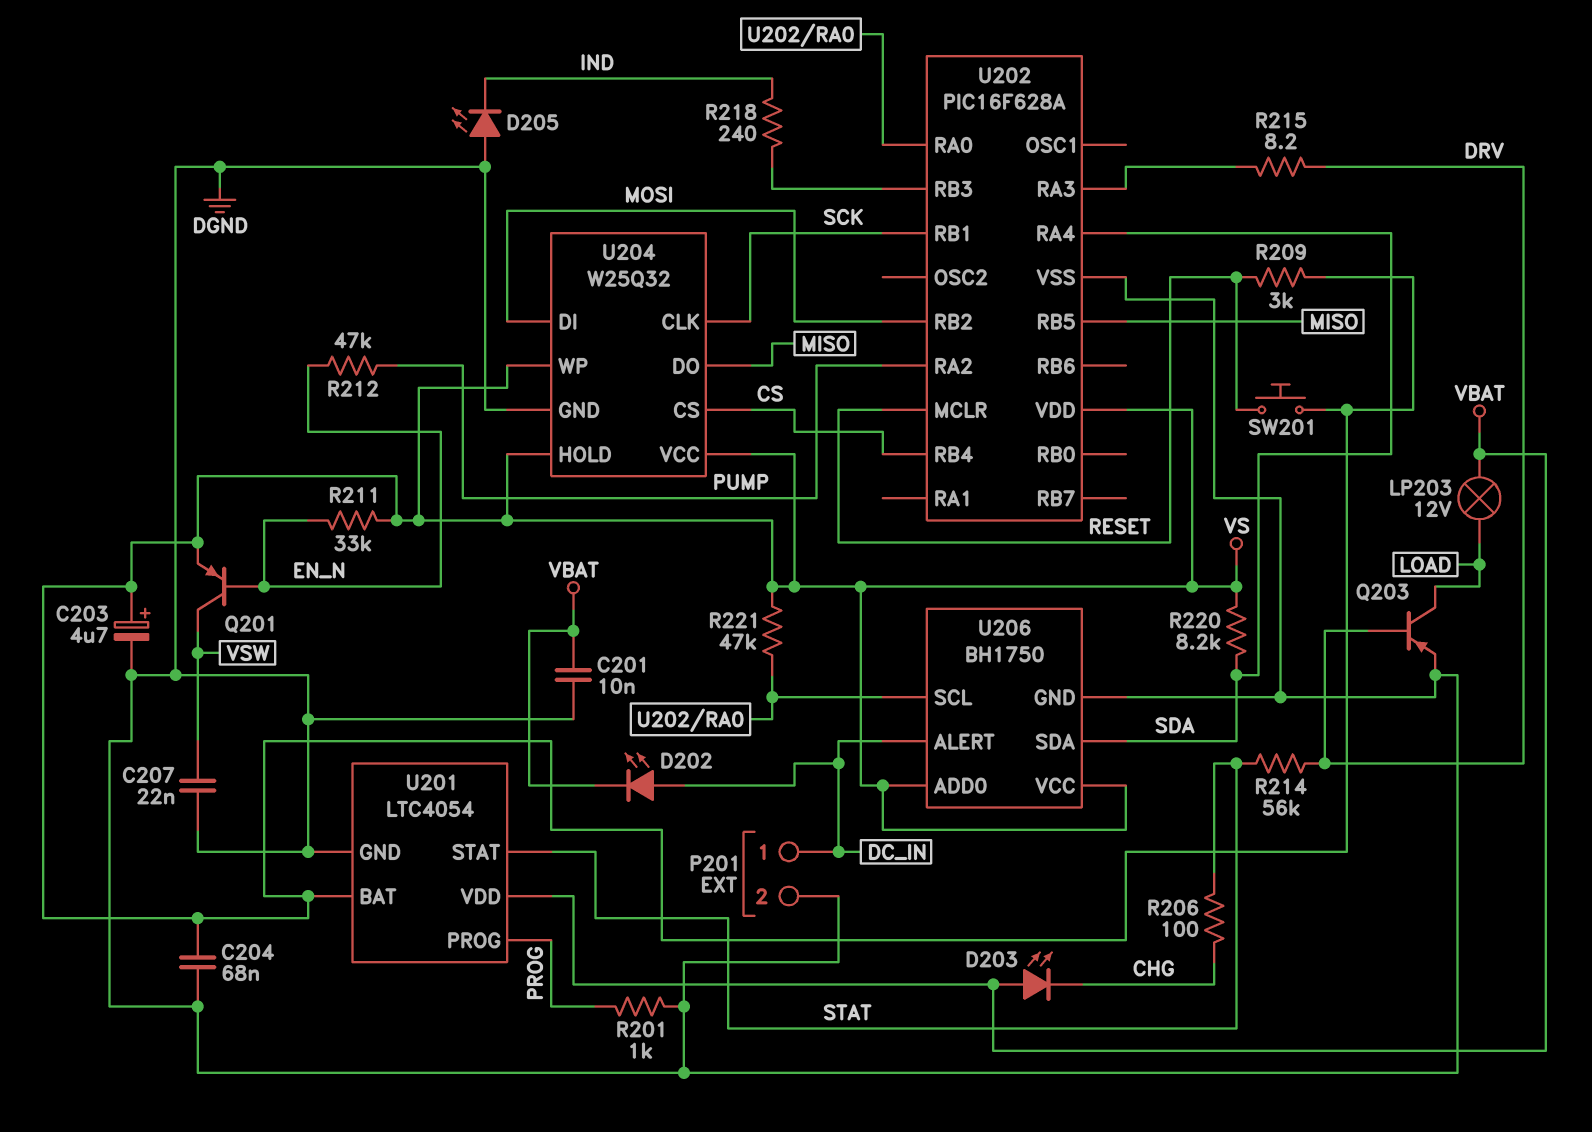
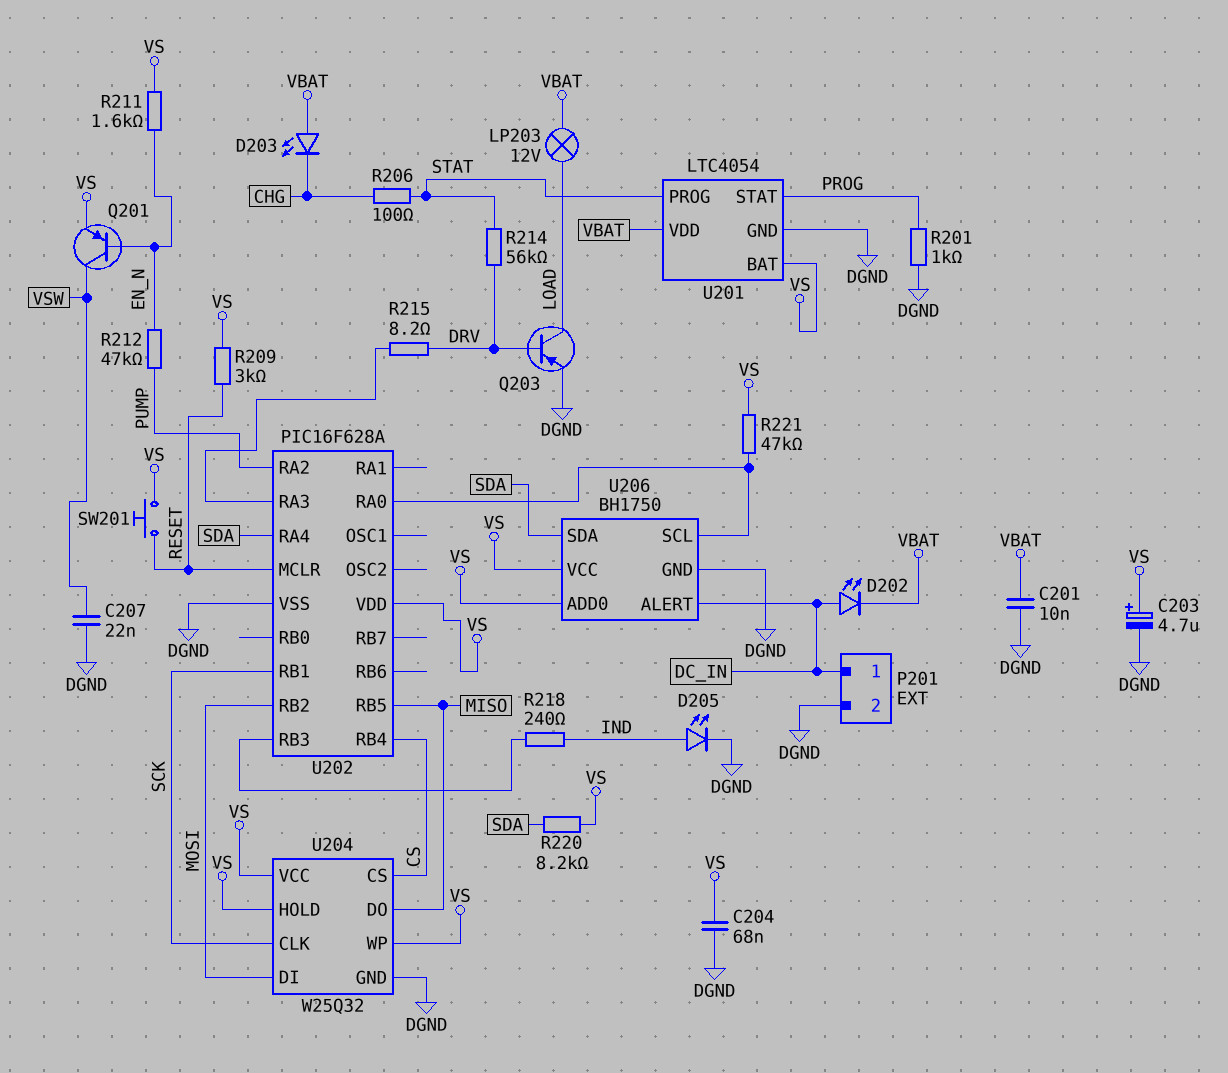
D205: LED (A DGND, K IND) -> LED (A IND, K DGND)
R211: 33k (EN_N, VS) -> 1.6k (EN_N, VS)
U201 pin PROG: PROG -> STAT
U201 pin STAT: STAT -> PROG

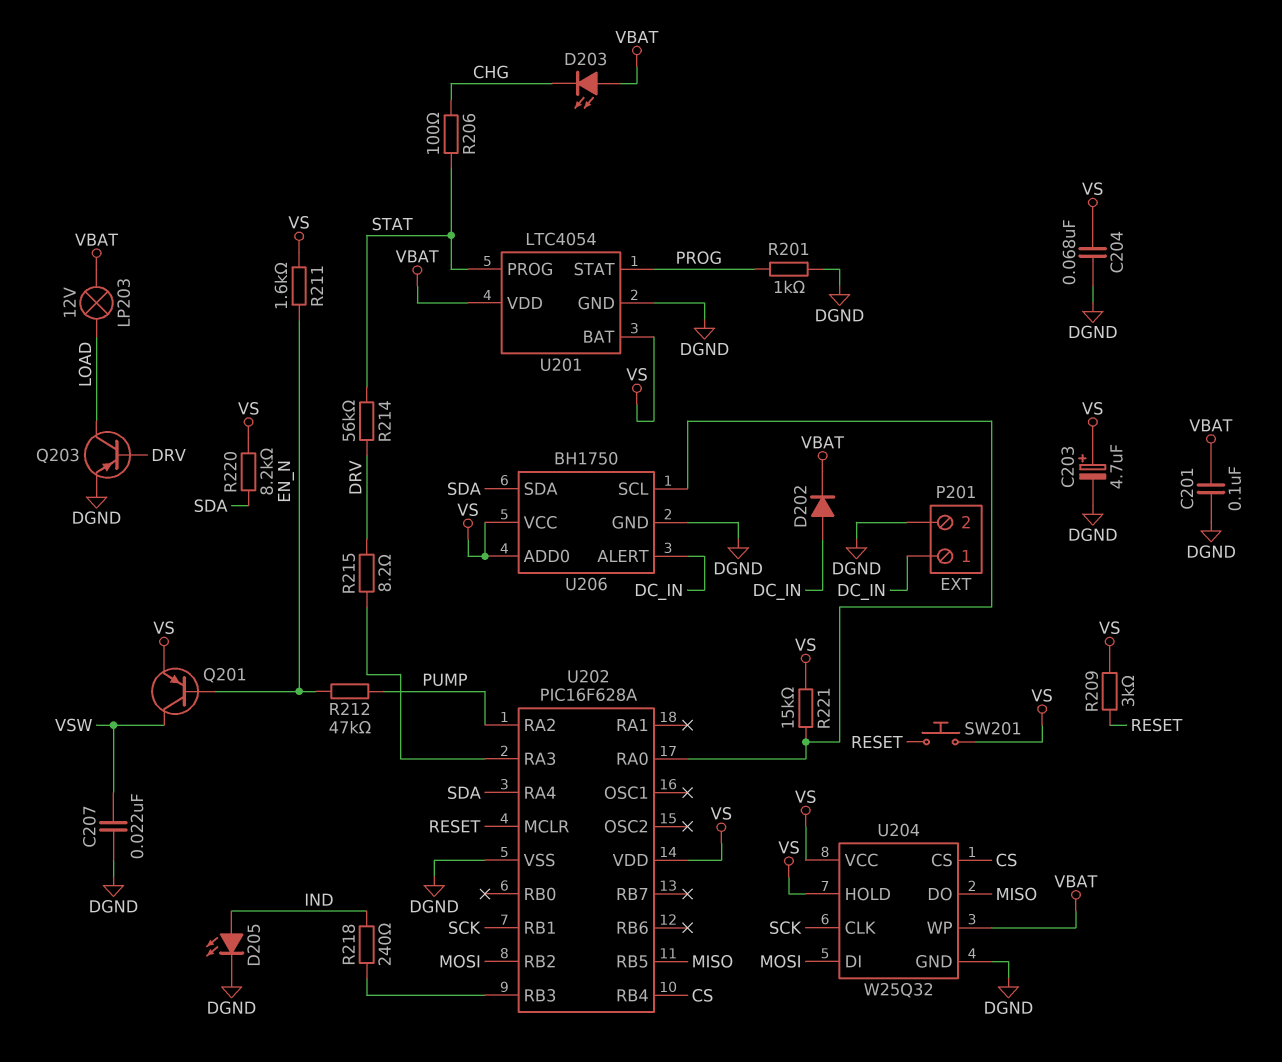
C201: 10nF (DGND, VBAT) -> 100nF (DGND, VBAT)
D202: LED (A DC_IN, K VBAT) -> diode (A DC_IN, K VBAT)
R221: 47k (U202/RA0, VS) -> 15k (U202/RA0, VS)
U204 pin WP: VS -> VBAT

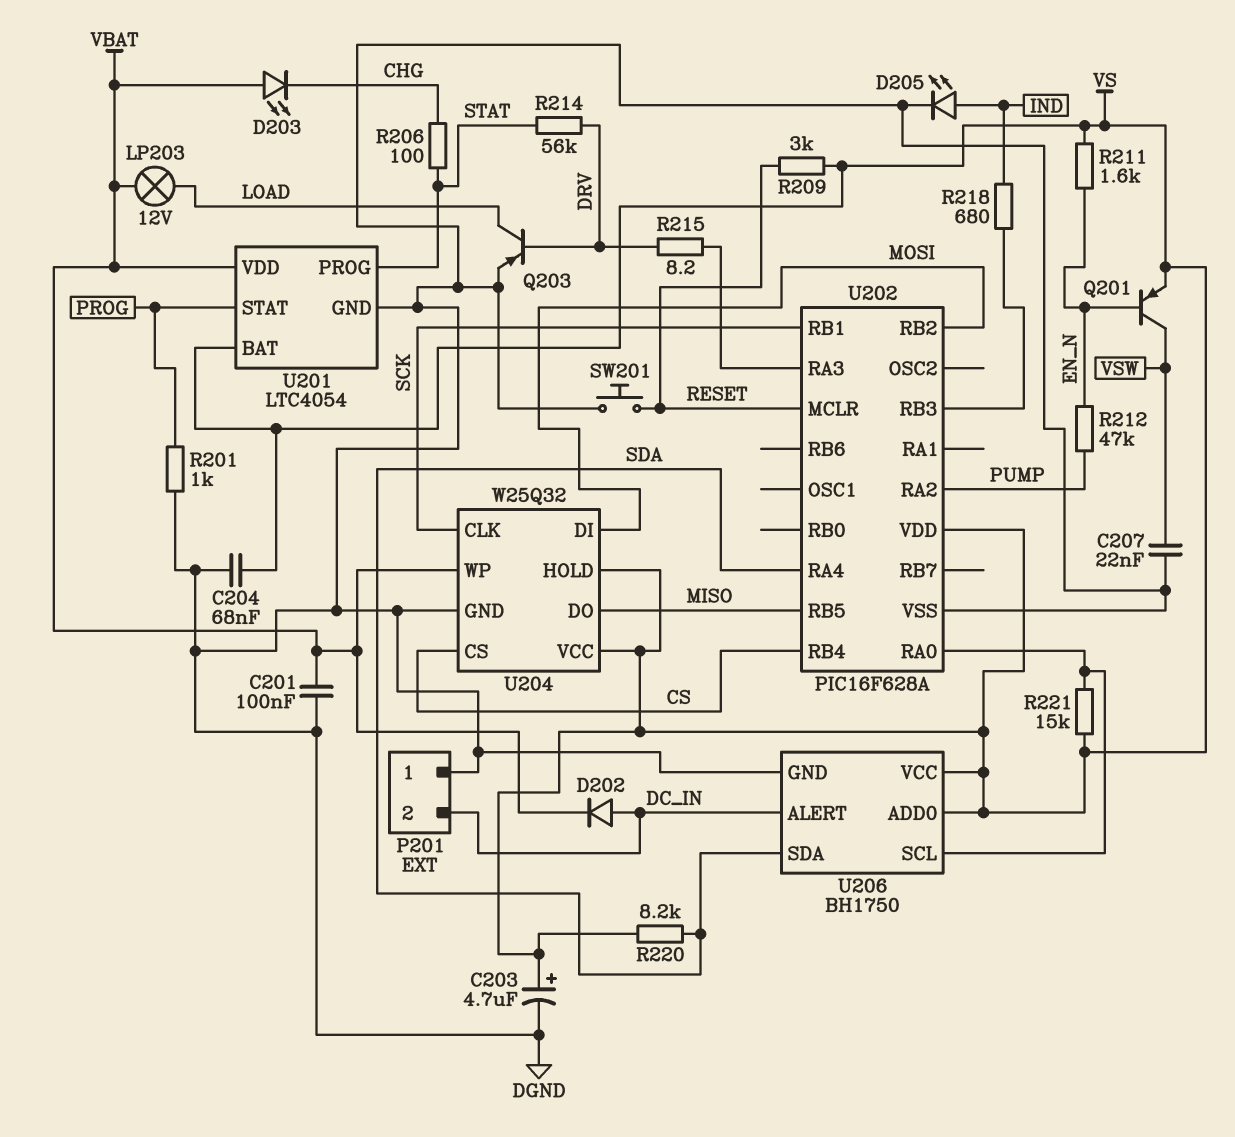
P201 pin 1: DC_IN -> DGND
P201 pin 2: DGND -> DC_IN
R218: 240 (IND, U202/RB3) -> 680 (IND, U202/RB3)
SW201: button (RESET, VS) -> button (DGND, RESET)

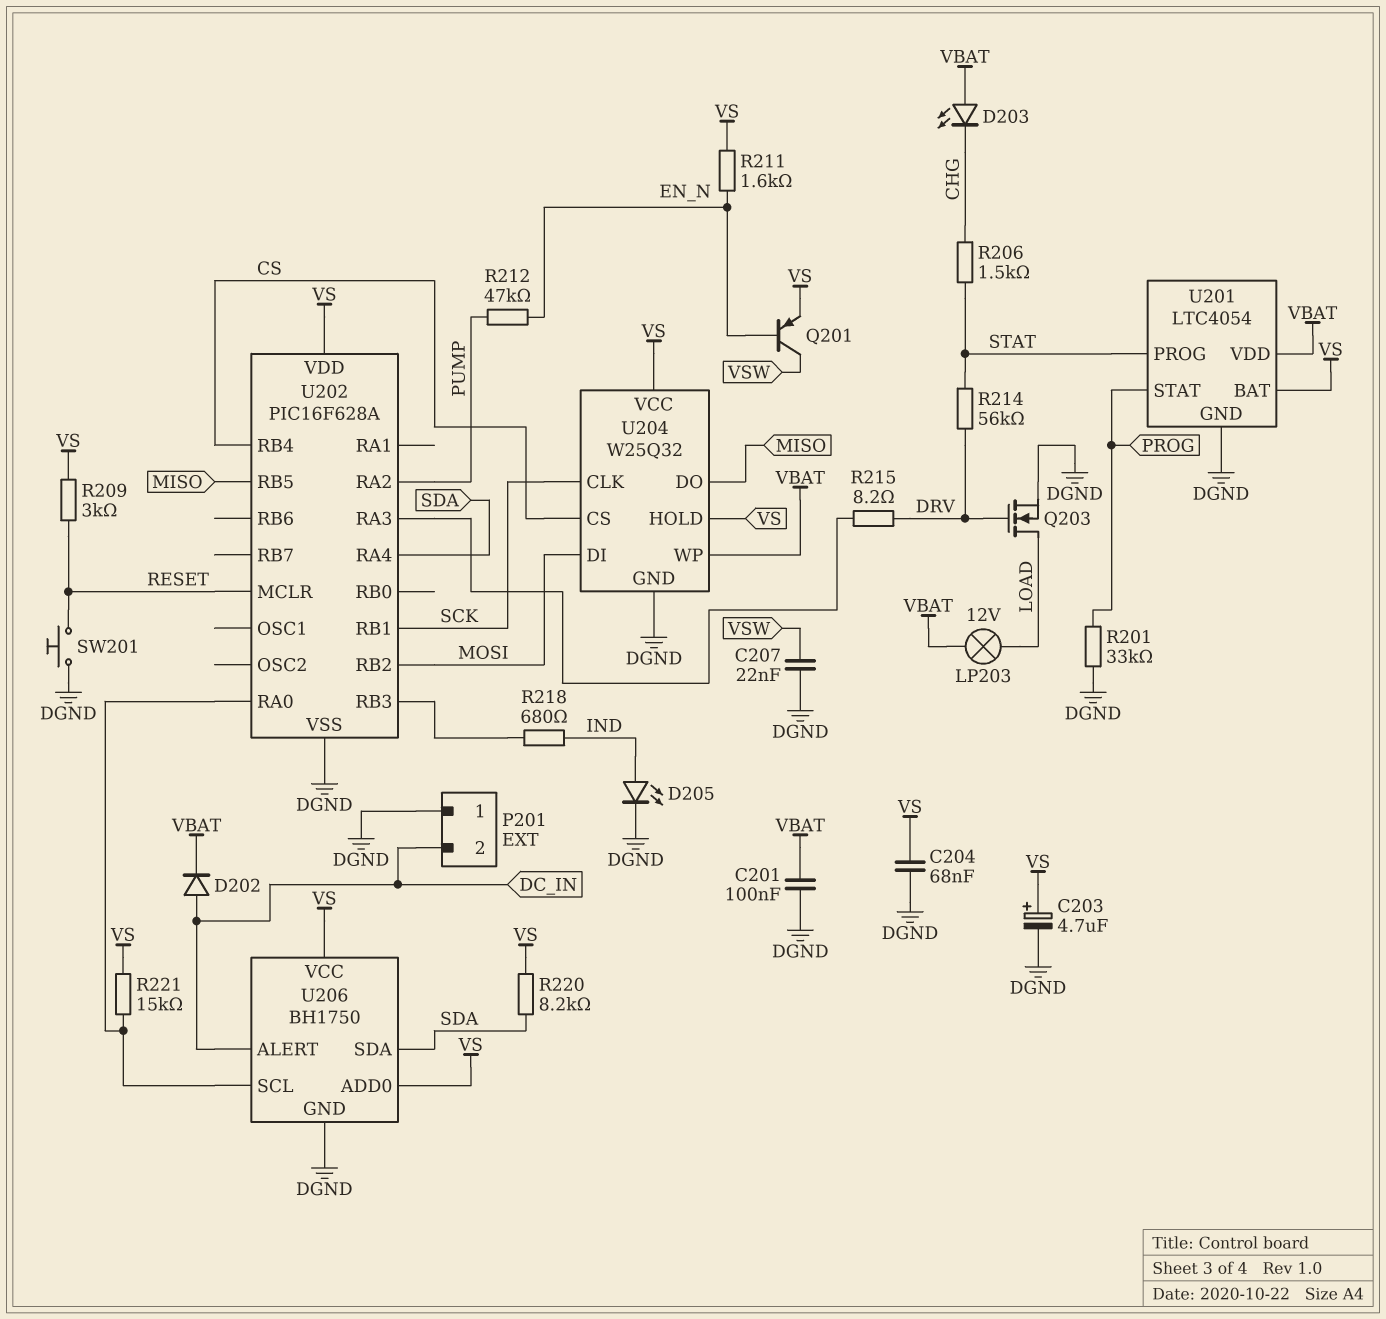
Q203: PNP (B DRV, C LOAD, E DGND) -> NMOS (G DRV, D LOAD, S DGND)
R201: 1k (DGND, PROG) -> 33k (DGND, PROG)
R206: 100 (CHG, STAT) -> 1.5k (CHG, STAT)

